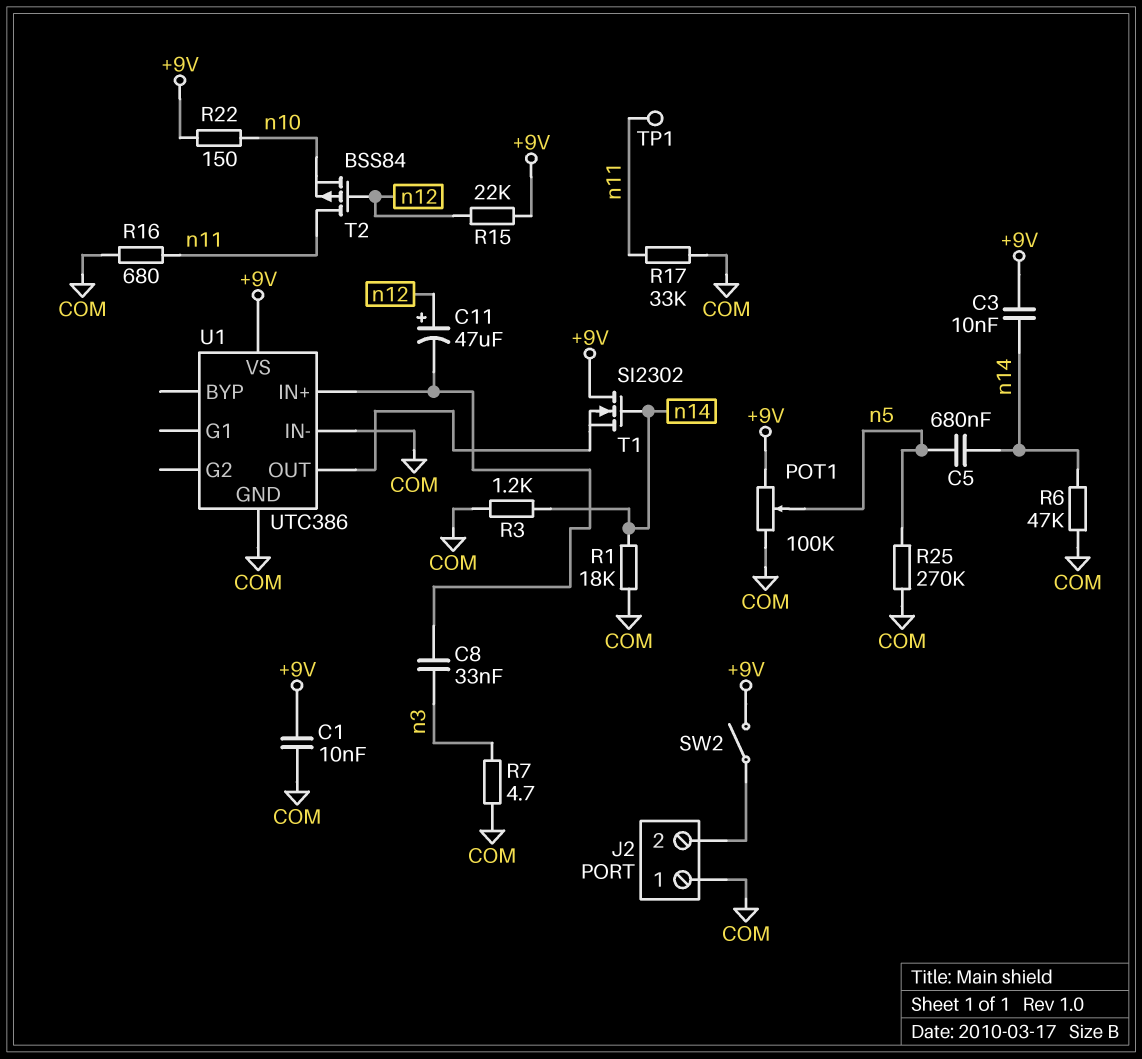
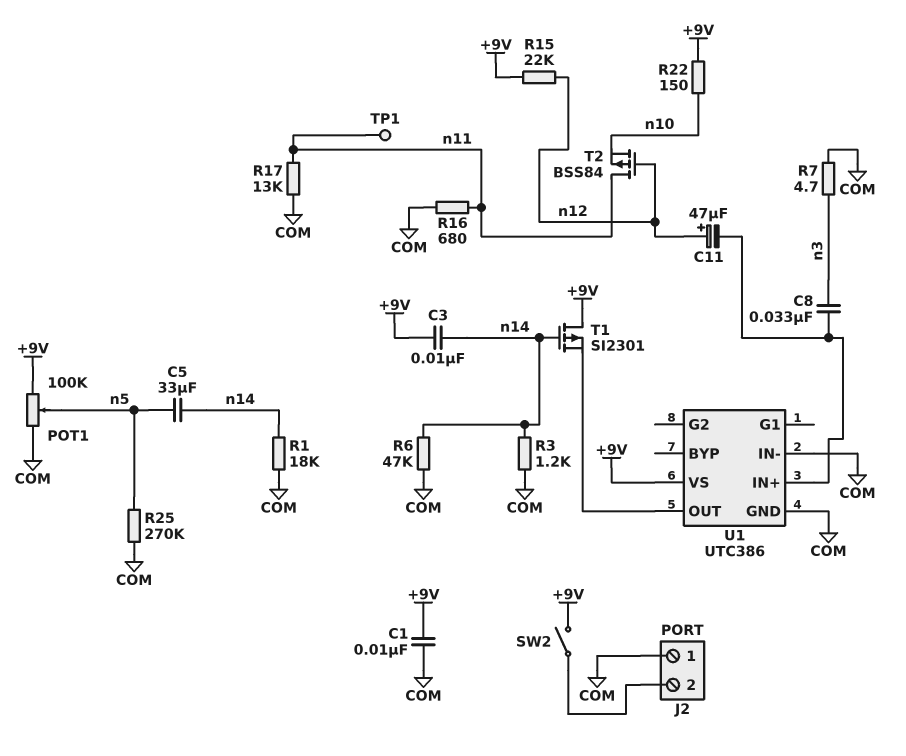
C5: 680nF (n5, n14) -> 33uF (n5, n14)
R17: 33k (COM, n11) -> 13k (COM, n11)
T1: NMOS SI2302 (G n14, D +9V, S U1/OUT) -> PMOS SI2301 (G n14, D +9V, S U1/OUT)

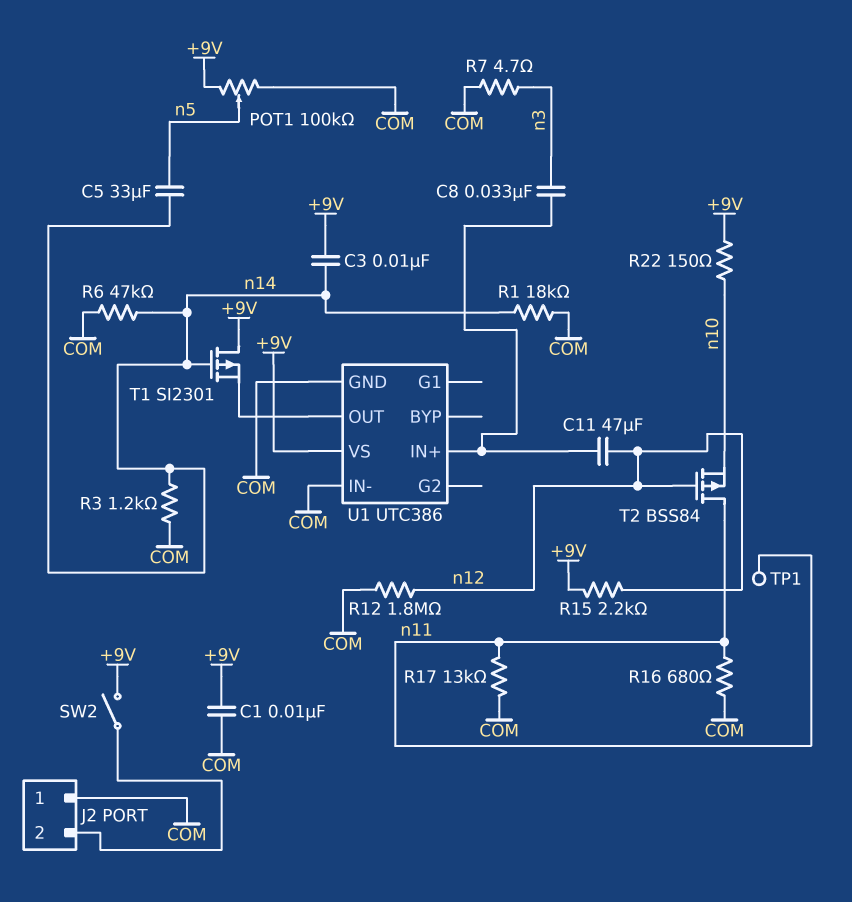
C11: 47uF (plus n12, minus U1/IN+) -> 47uF (U1/IN+, n12)
R12: none -> 1.8M (COM, n12)
R15: 22k (+9V, n12) -> 2.2k (+9V, n12)
R25: 270k (COM, n5) -> none

